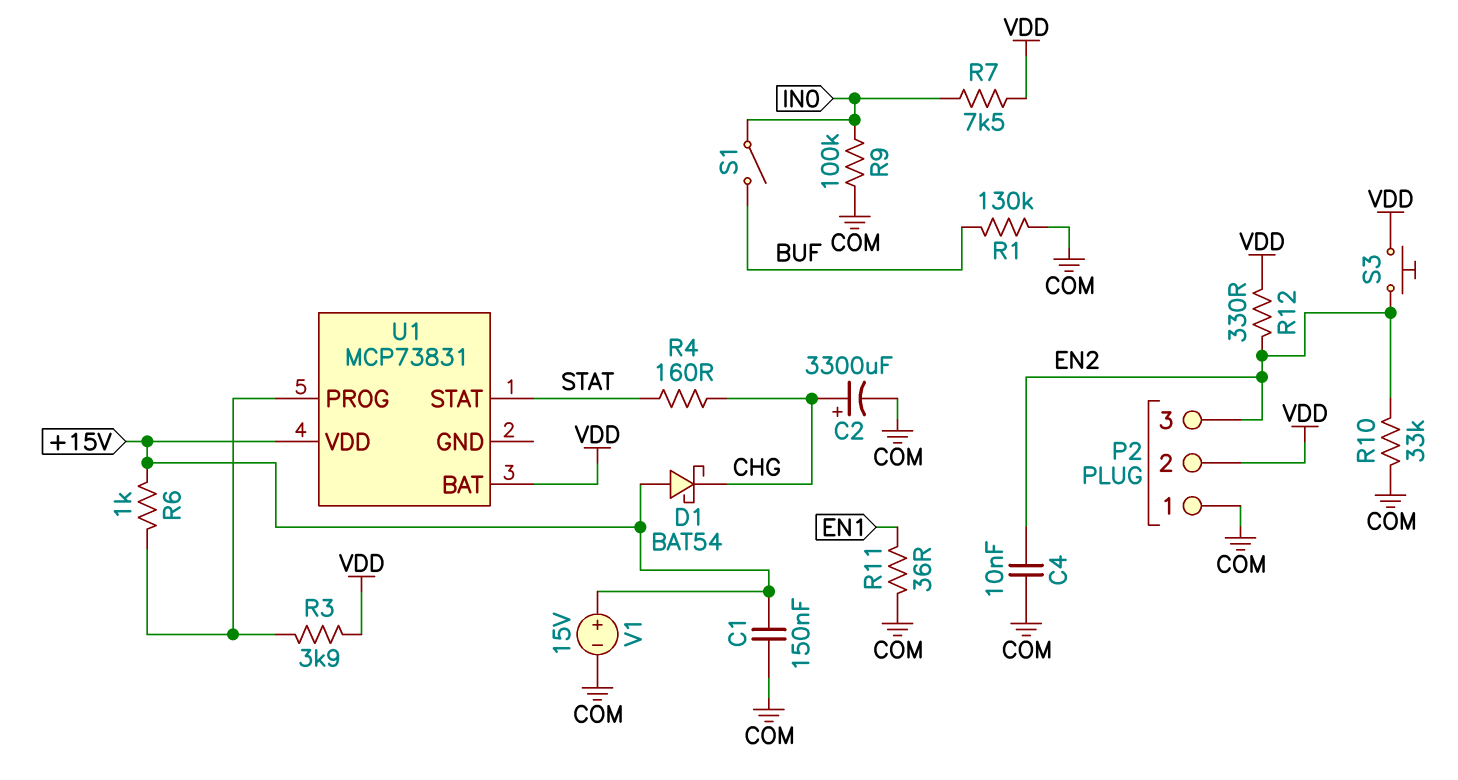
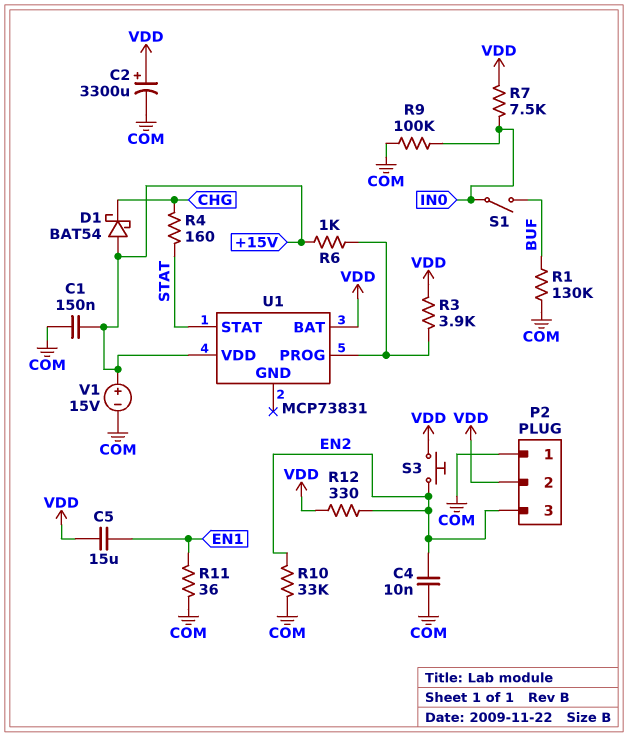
C2: 3300uF (plus CHG, minus COM) -> 3300uF (plus VDD, minus COM)
C5: none -> 15uF (EN1, VDD)

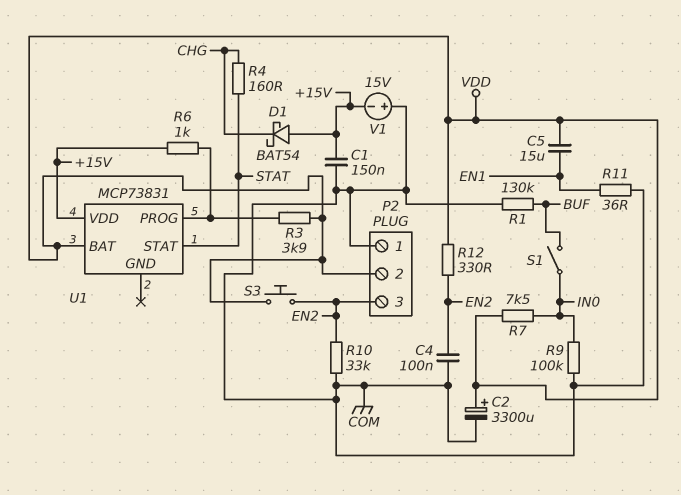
C4: 10nF (COM, EN2) -> 100nF (COM, EN2)
V1: 15V (plus +15V, minus COM) -> 15V (plus COM, minus +15V)

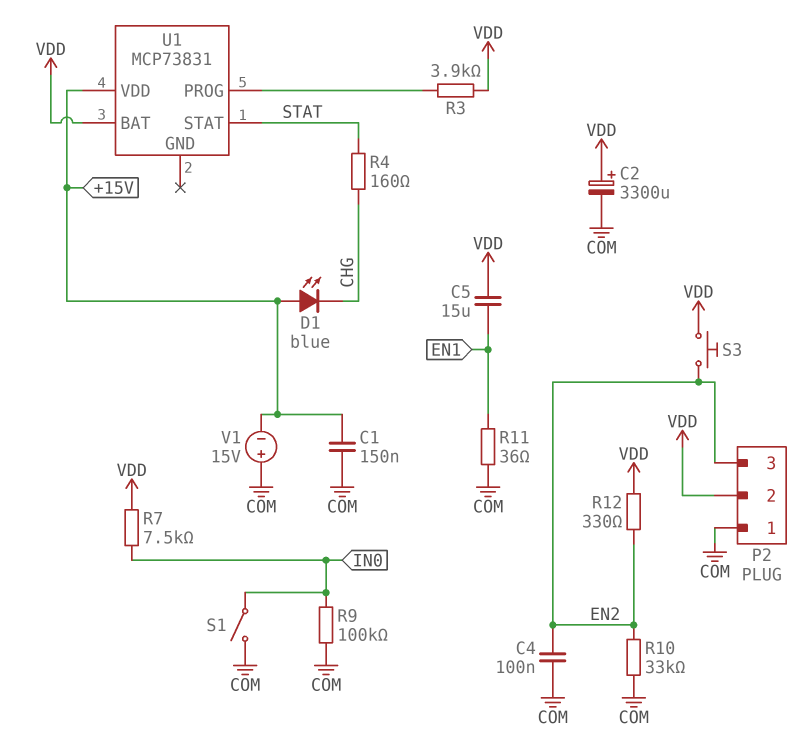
D1: schottky BAT54 (A +15V, K CHG) -> LED blue (A +15V, K CHG)
R1: 130k (BUF, COM) -> none
R6: 1k (+15V, U1/PROG) -> none
S1: switch (BUF, IN0) -> switch (COM, IN0)

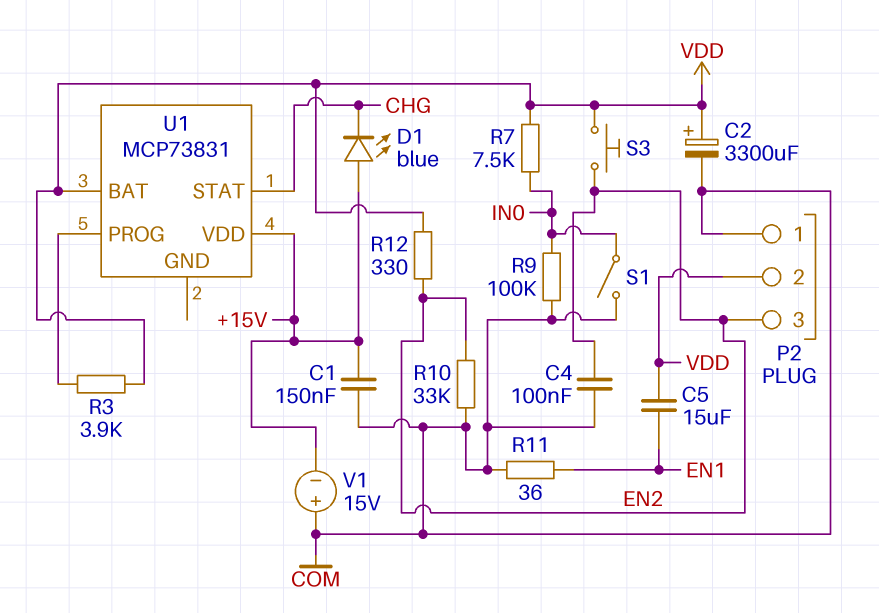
R4: 160 (CHG, STAT) -> none
U1 pin STAT: STAT -> CHG

